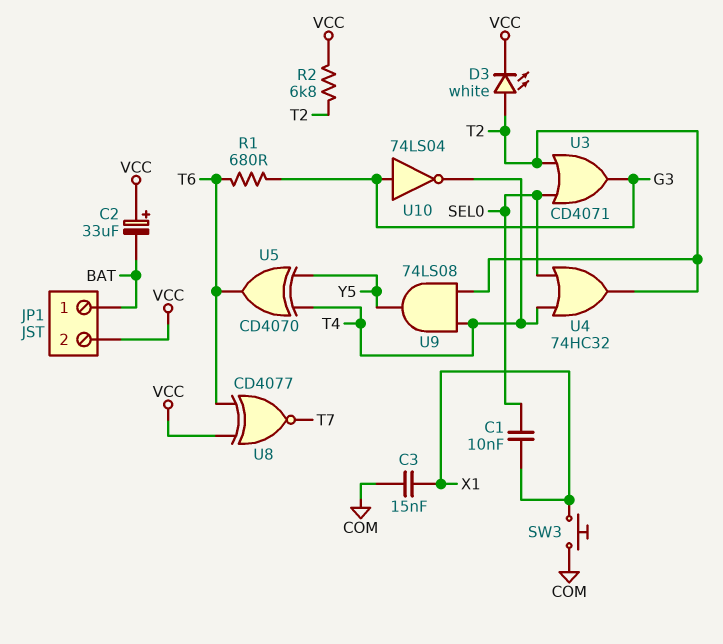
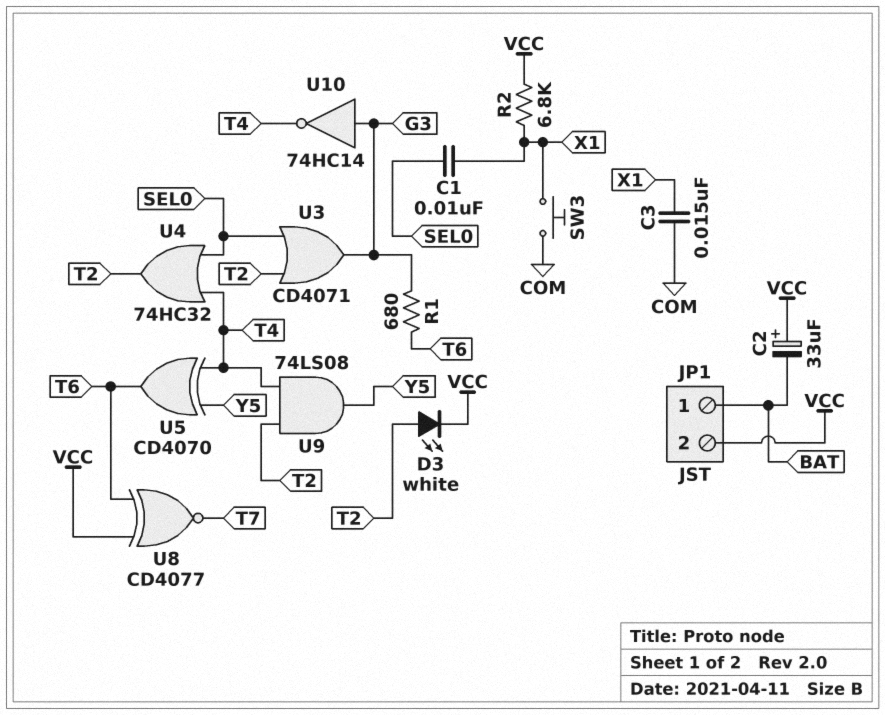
R2: 6.8k (T2, VCC) -> 6.8k (VCC, X1)
U10: NOT 74LS04 (in G3, out T4) -> NOT 74HC14 (in G3, out T4)

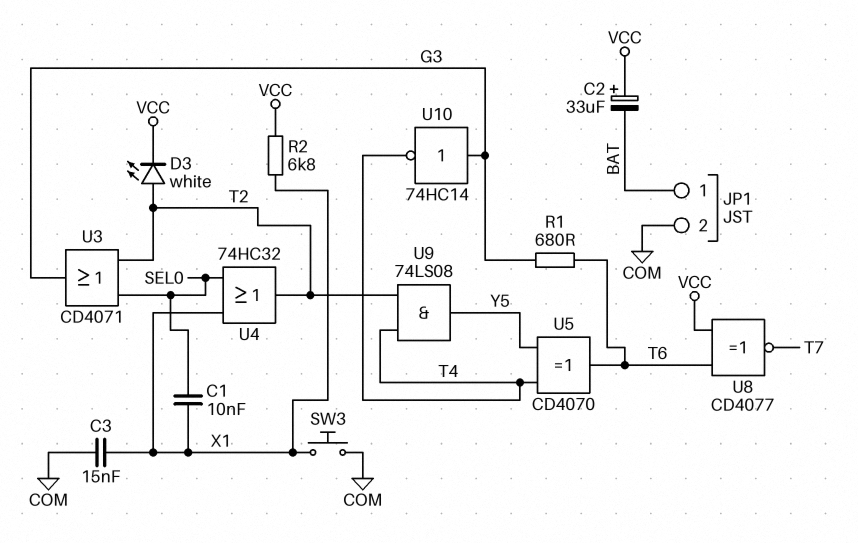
JP1 pin 2: VCC -> COM
U4: OR 74HC32 (in SEL0, in T4, out T2) -> OR 74HC32 (in SEL0, in X1, out T2)

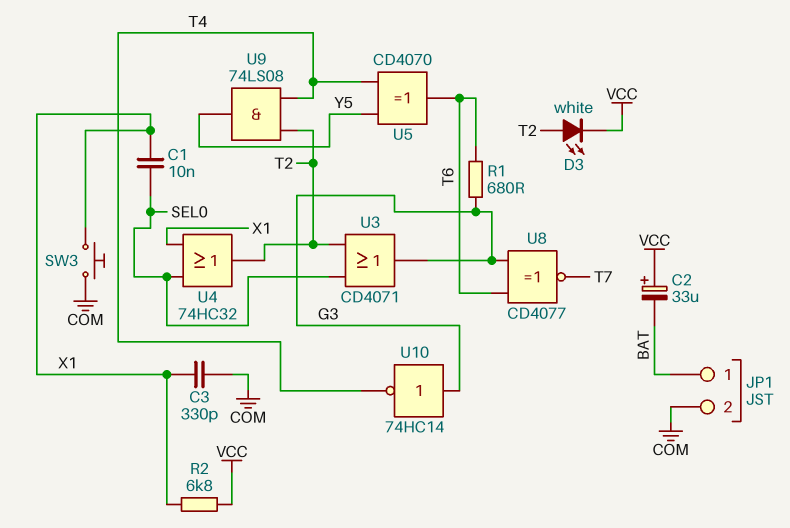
C3: 15nF (COM, X1) -> 330pF (COM, X1)
U8: XNOR CD4077 (in T6, in VCC, out T7) -> XNOR CD4077 (in G3, in T6, out T7)

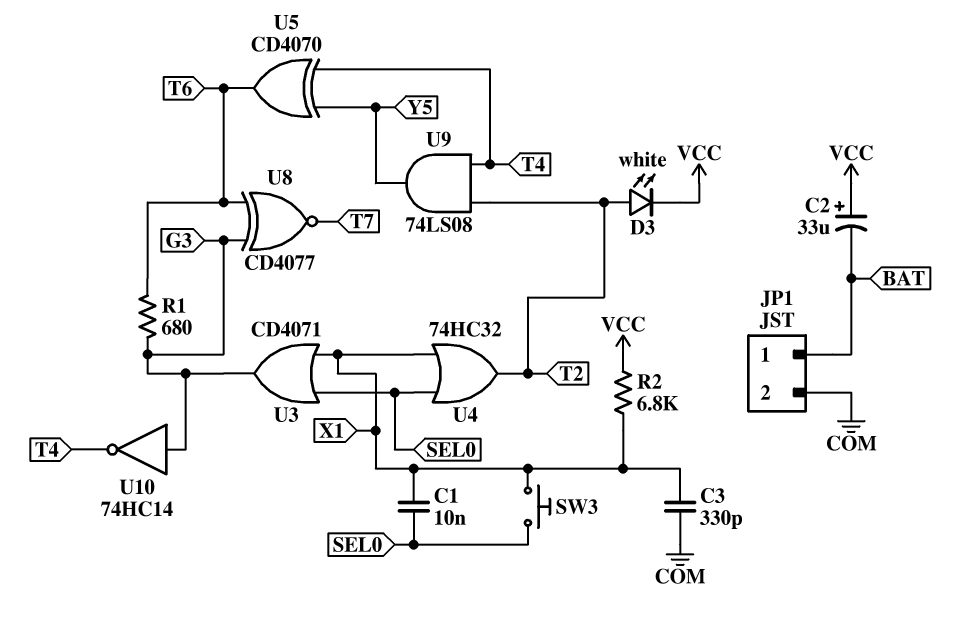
SW3: button (COM, X1) -> button (SEL0, X1)
U3: OR CD4071 (in SEL0, in T2, out G3) -> OR CD4071 (in SEL0, in X1, out G3)

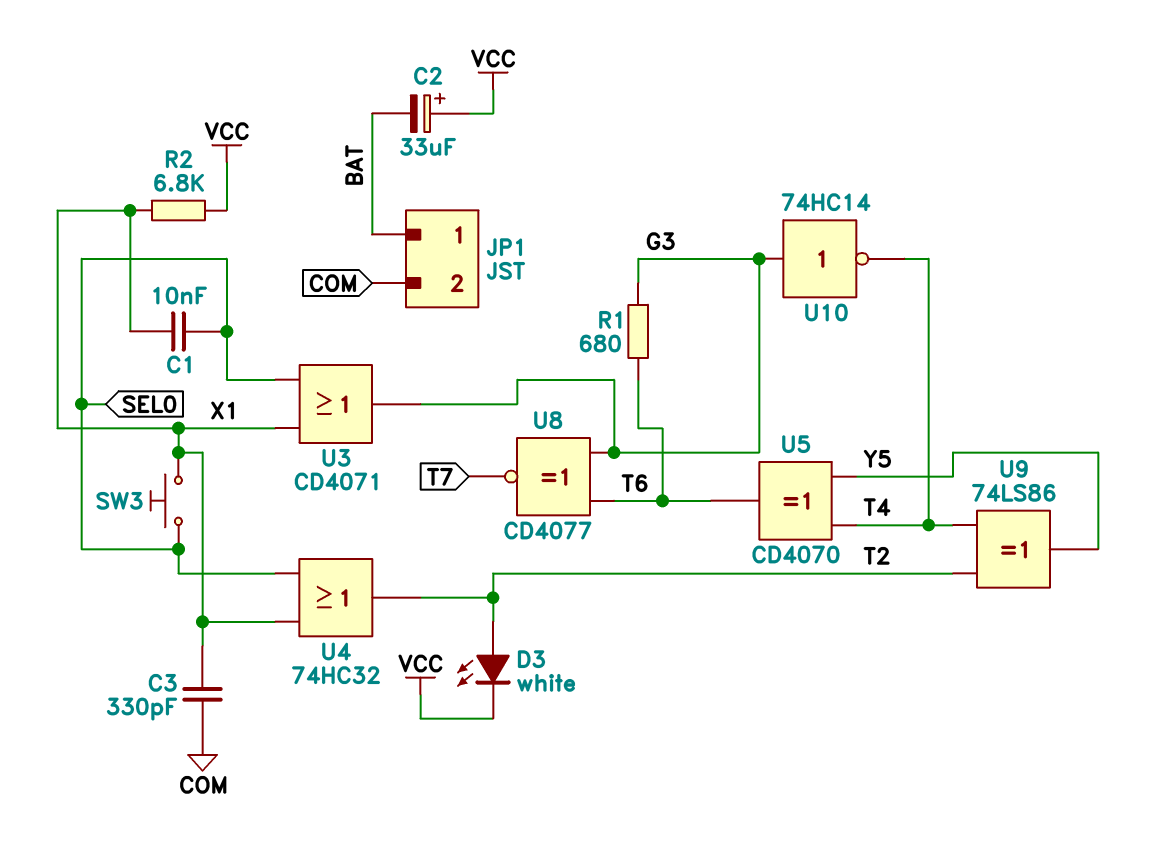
U9: AND 74LS08 (in T2, in T4, out Y5) -> XOR 74LS86 (in T2, in T4, out Y5)

